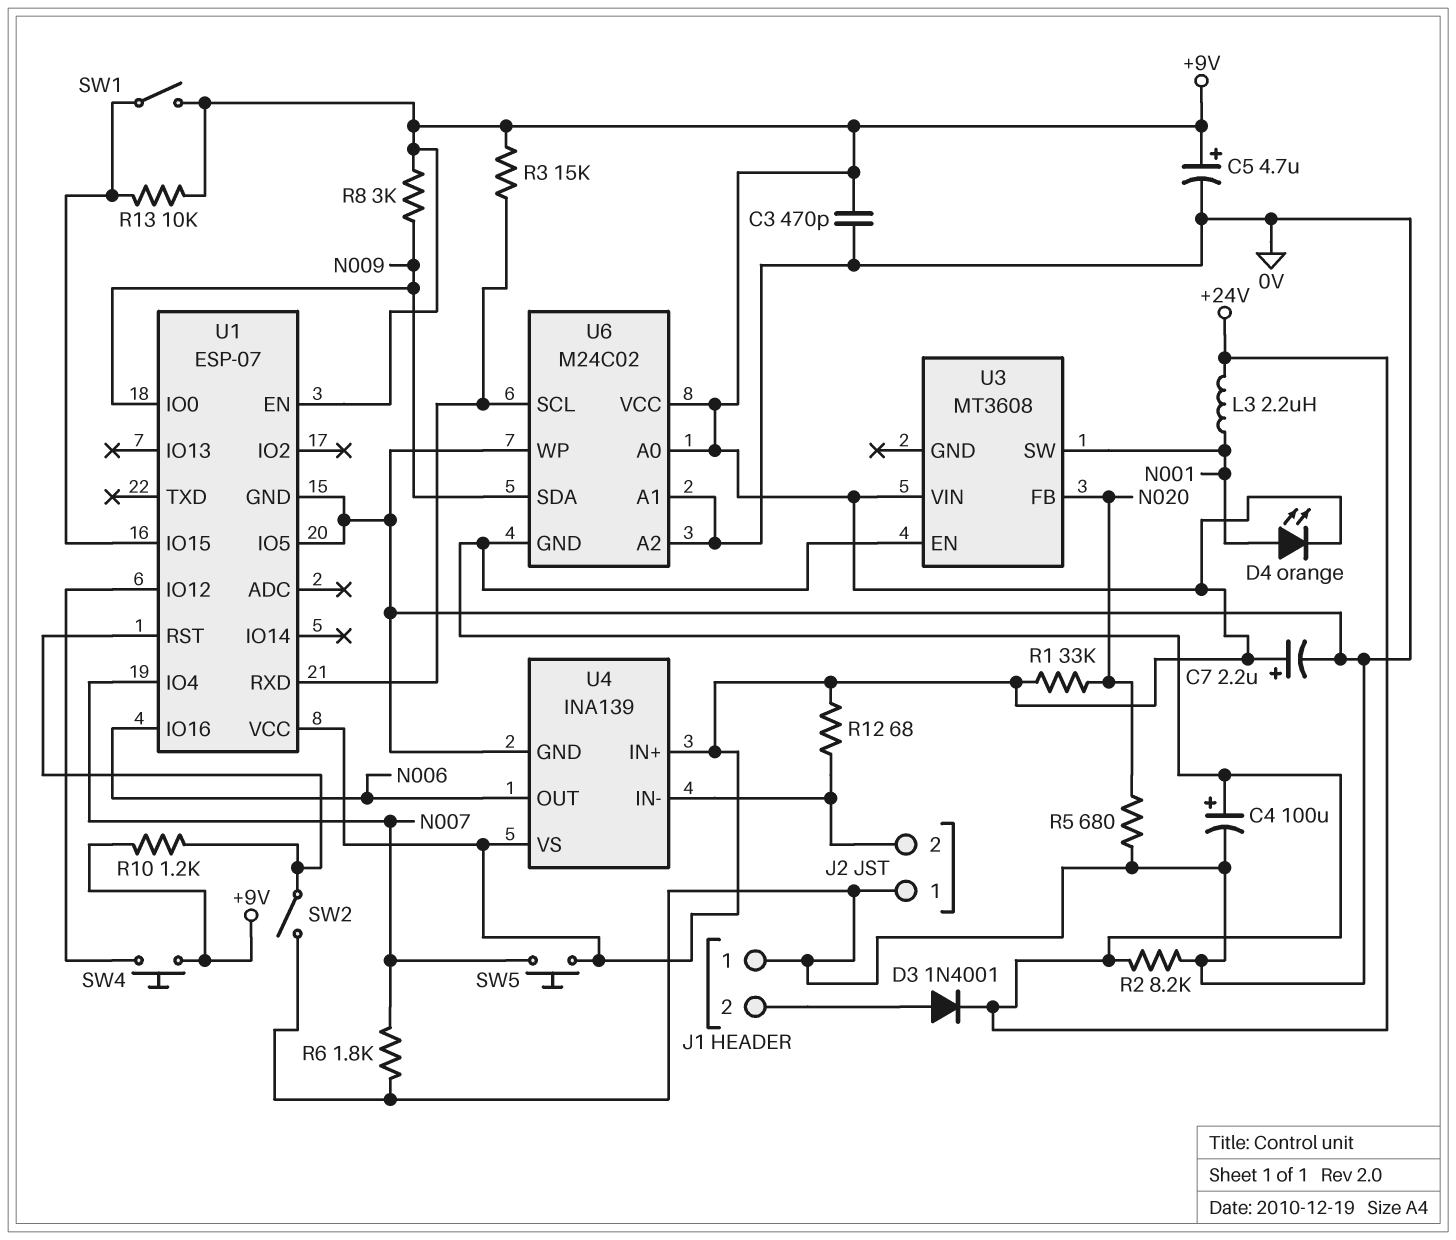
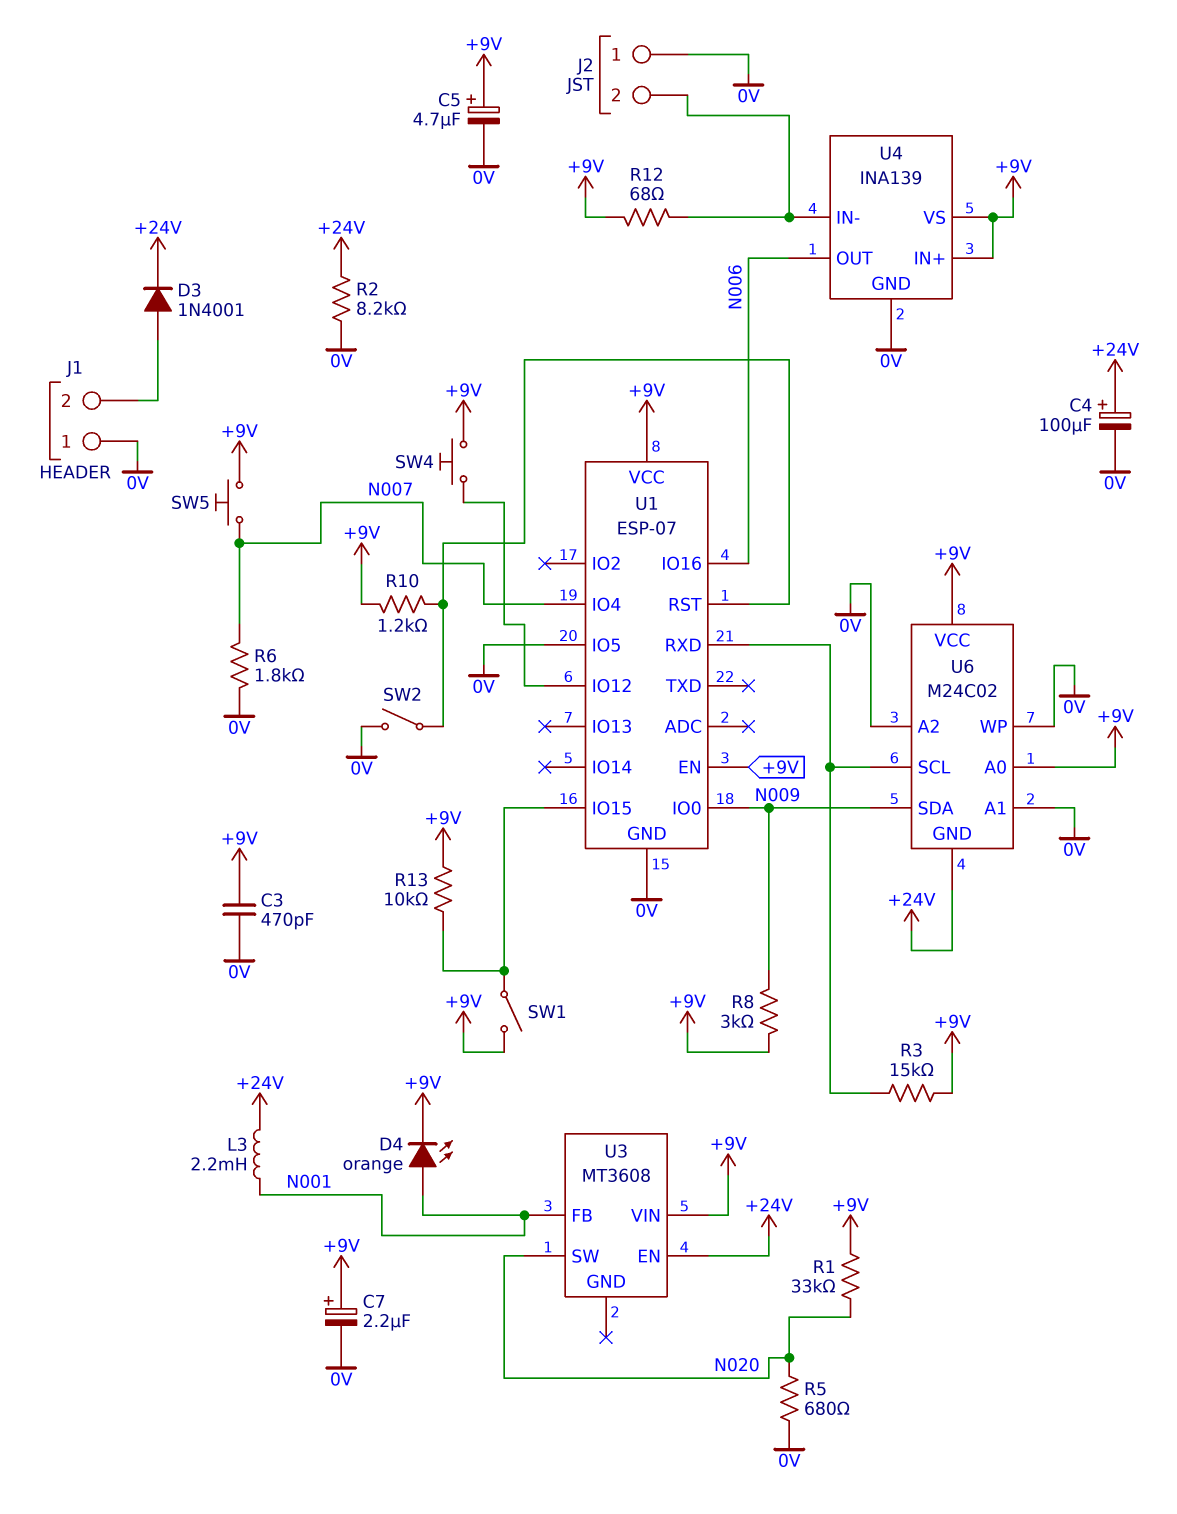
L3: 2.2uH (+24V, N001) -> 2.2mH (+24V, N001)
U3 pin FB: N020 -> N001
U3 pin SW: N001 -> N020

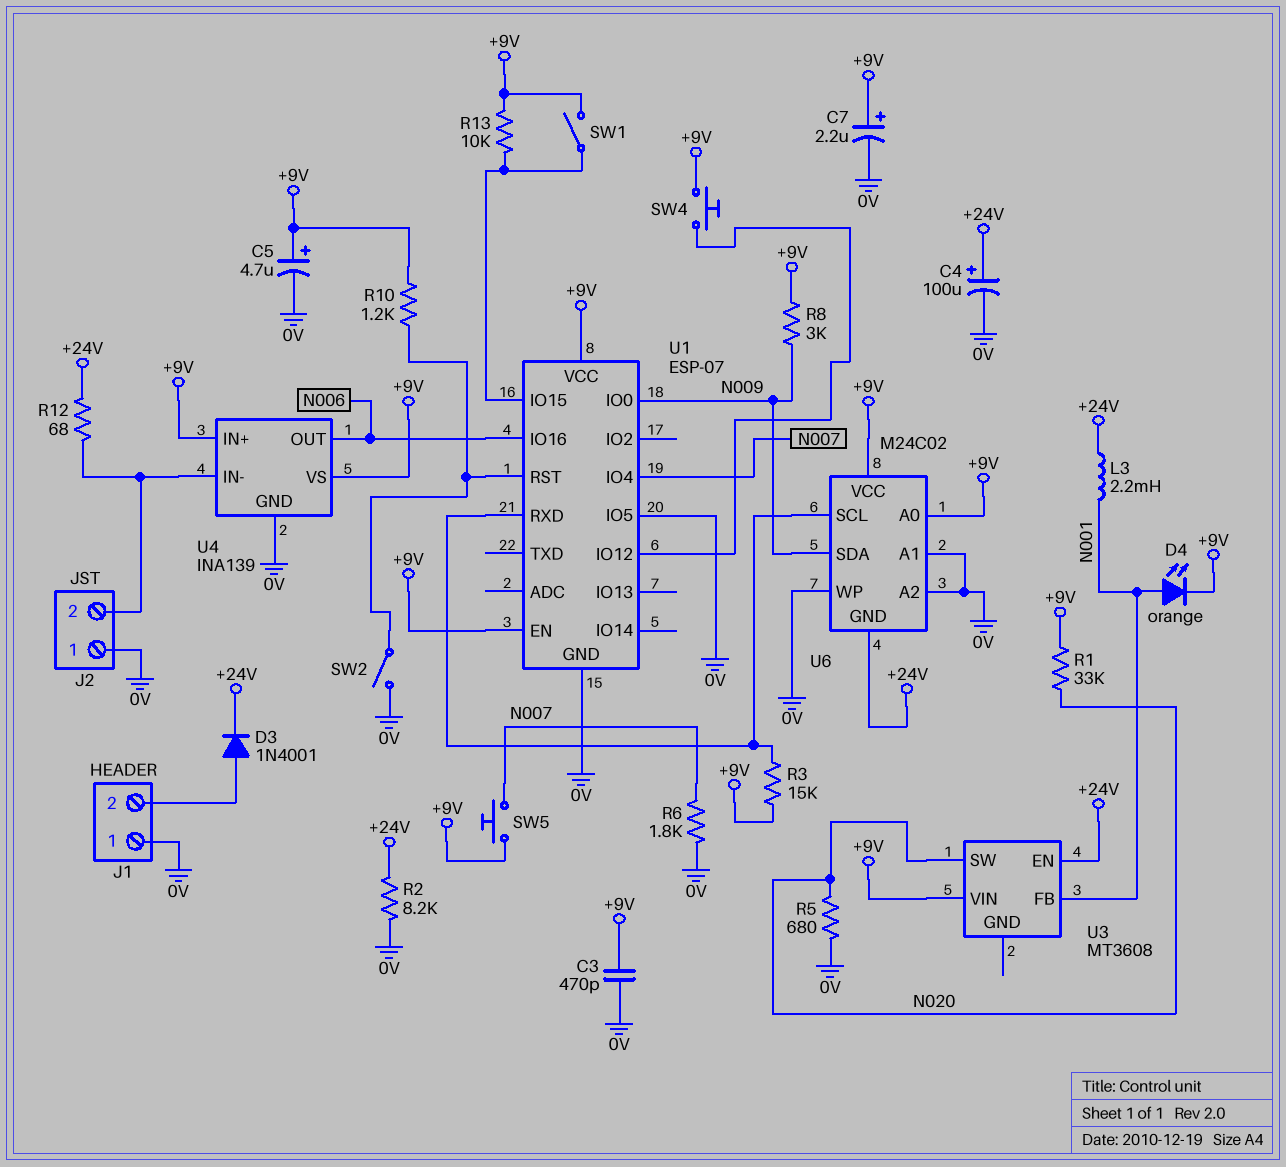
R12: 68 (+9V, J2/2) -> 68 (+24V, J2/2)

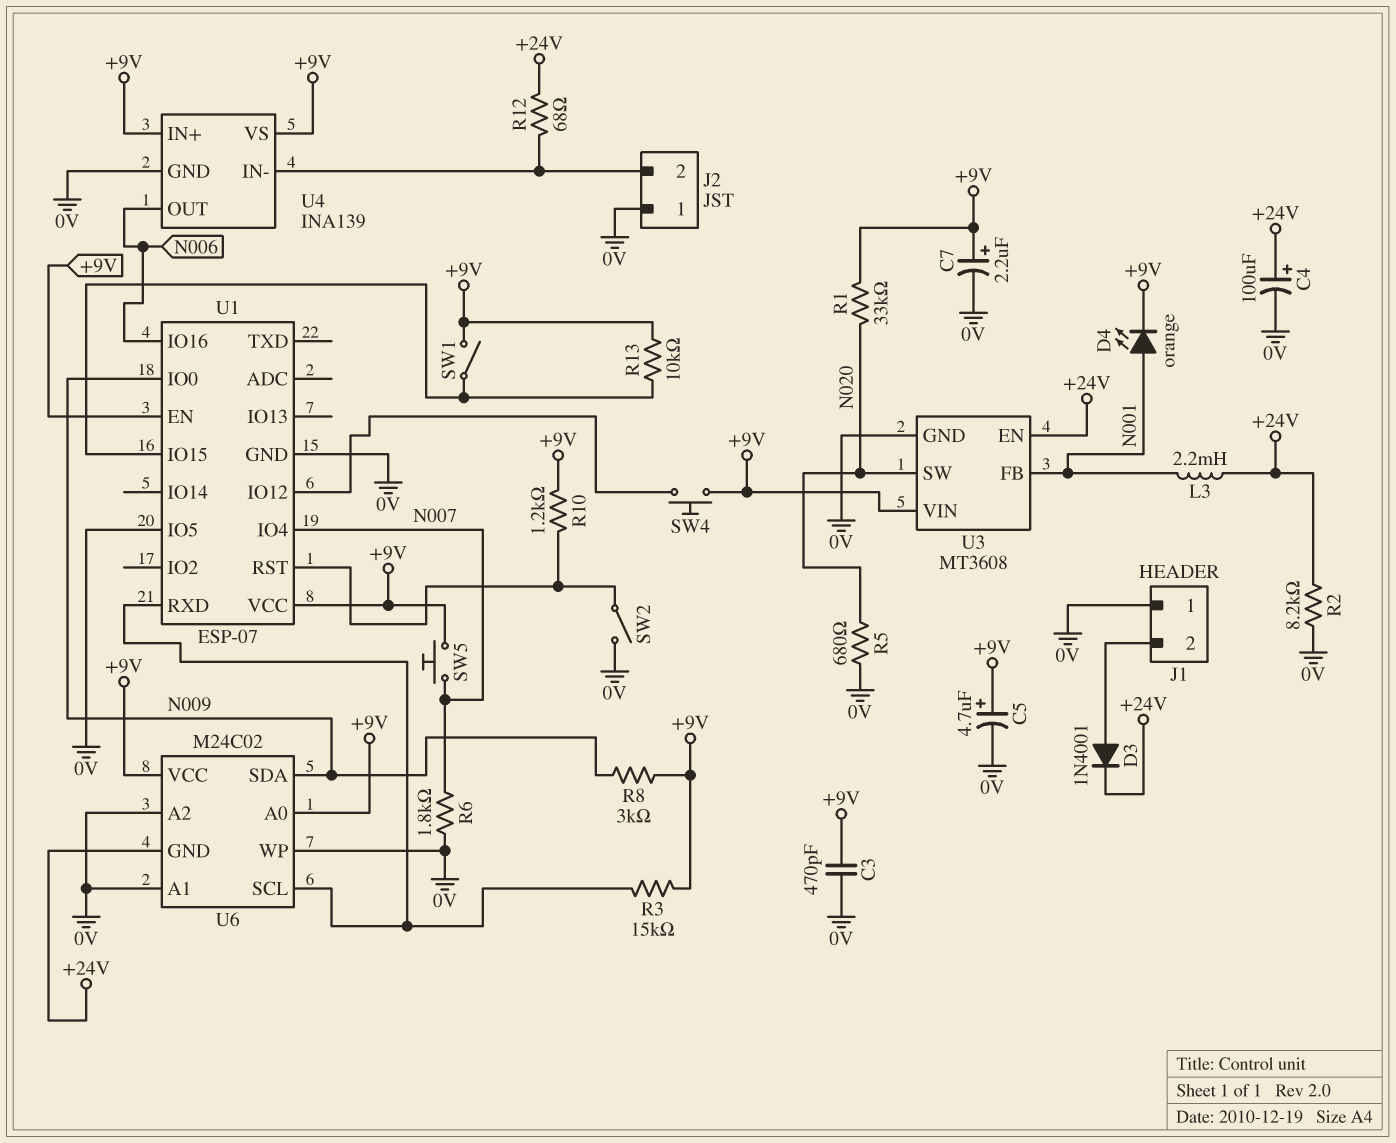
U3 pin GND: none -> 0V

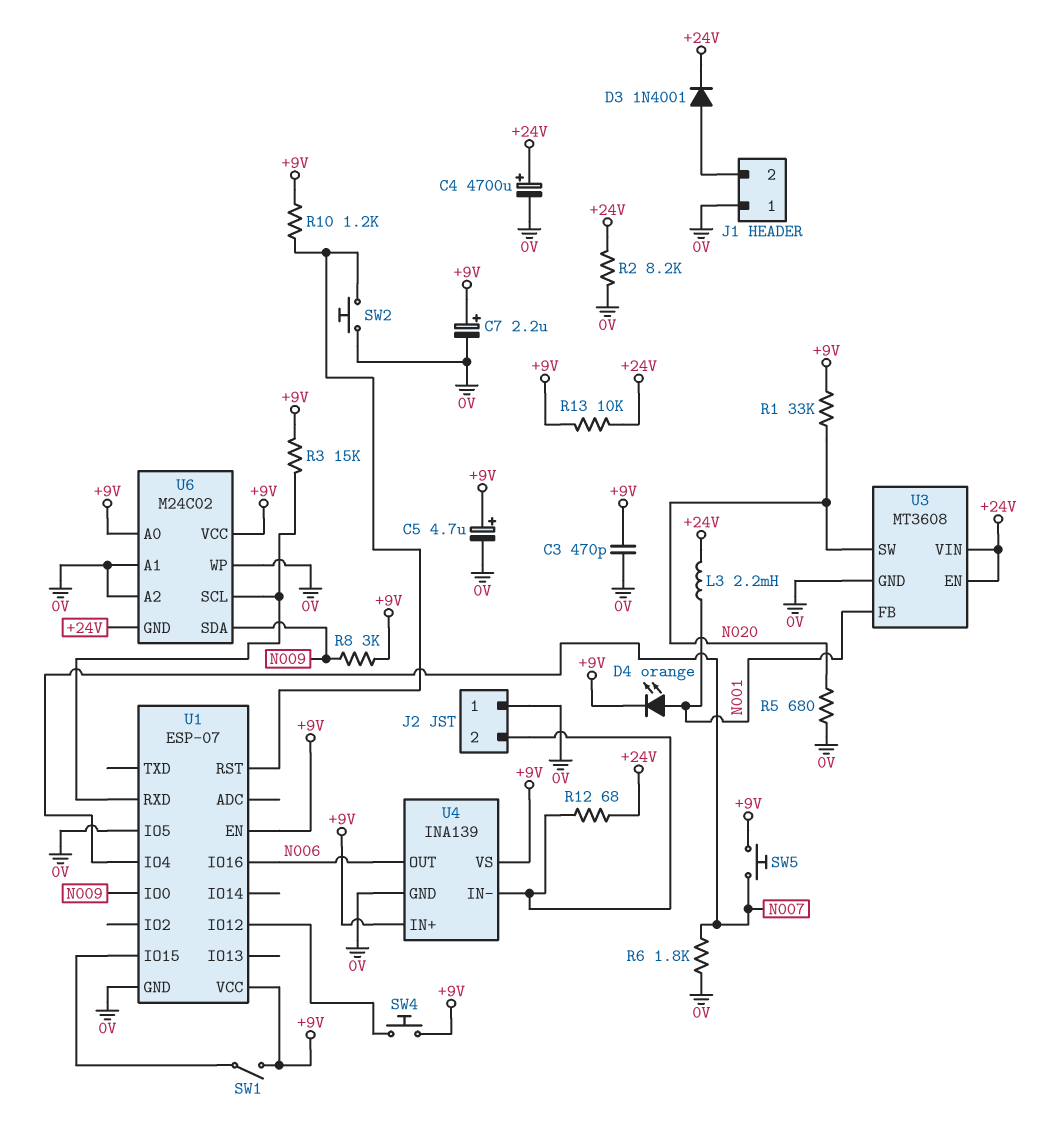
C4: 100uF (plus +24V, minus 0V) -> 4700uF (plus +24V, minus 0V)
R13: 10k (+9V, U1/IO15) -> 10k (+9V, +24V)
SW2: switch (0V, U1/RST) -> button (0V, U1/RST)
U3 pin VIN: +9V -> +24V

